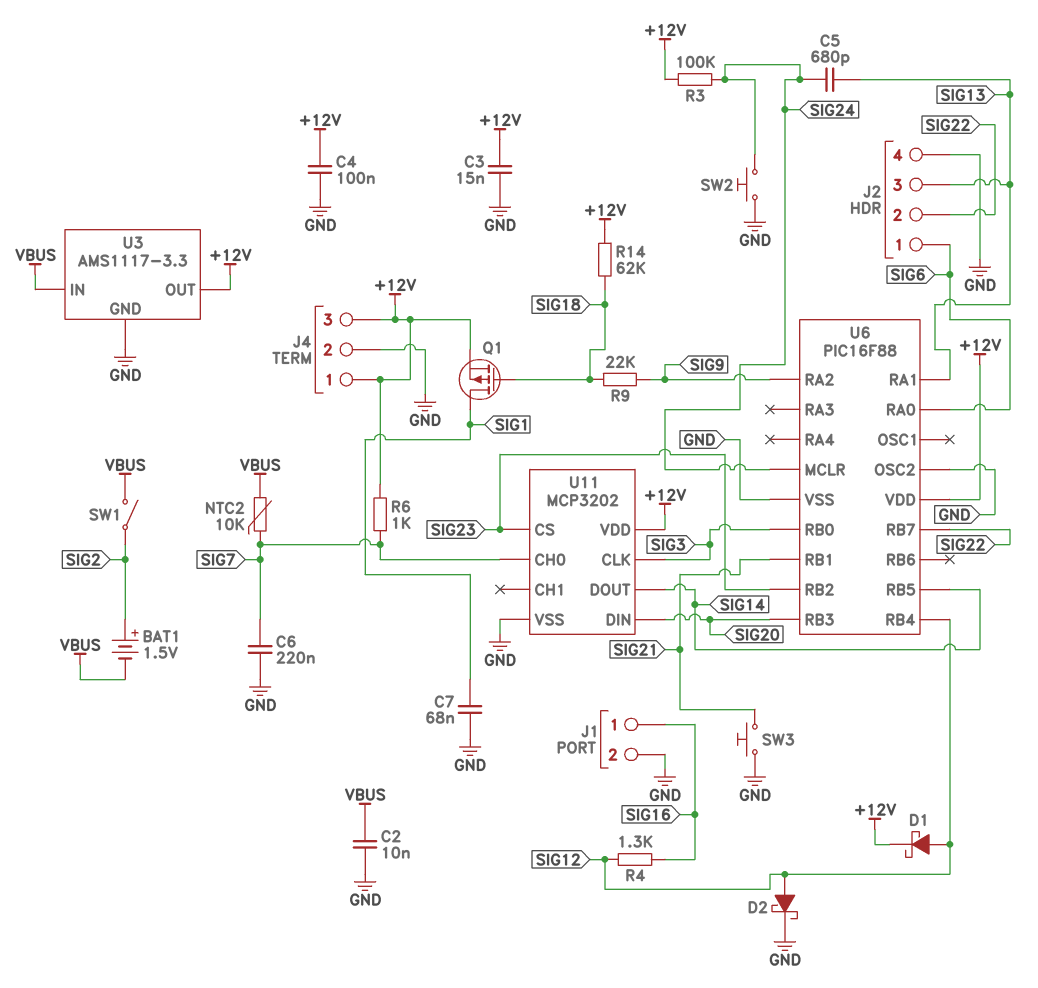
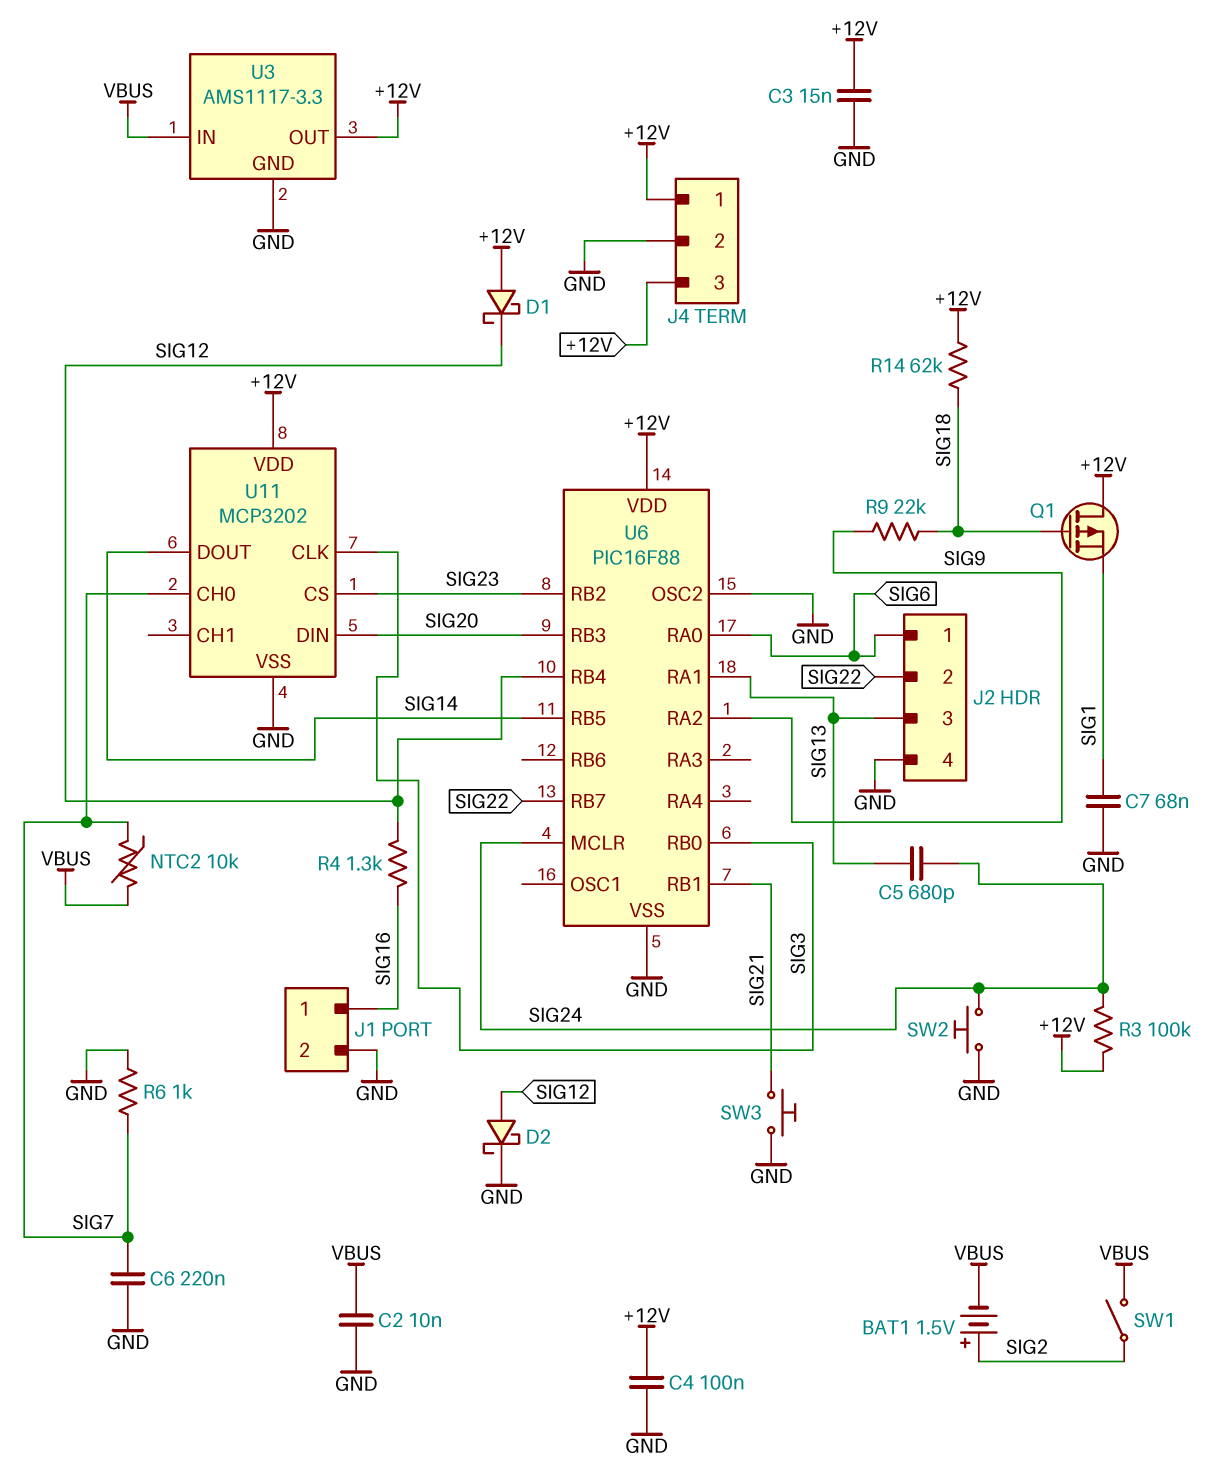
D1: schottky (A SIG12, K +12V) -> schottky (A +12V, K SIG12)
Q1: PMOS (G SIG18, D SIG1, S +12V) -> PMOS (G SIG18, D +12V, S SIG1)
R6: 1k (+12V, SIG7) -> 1k (GND, SIG7)

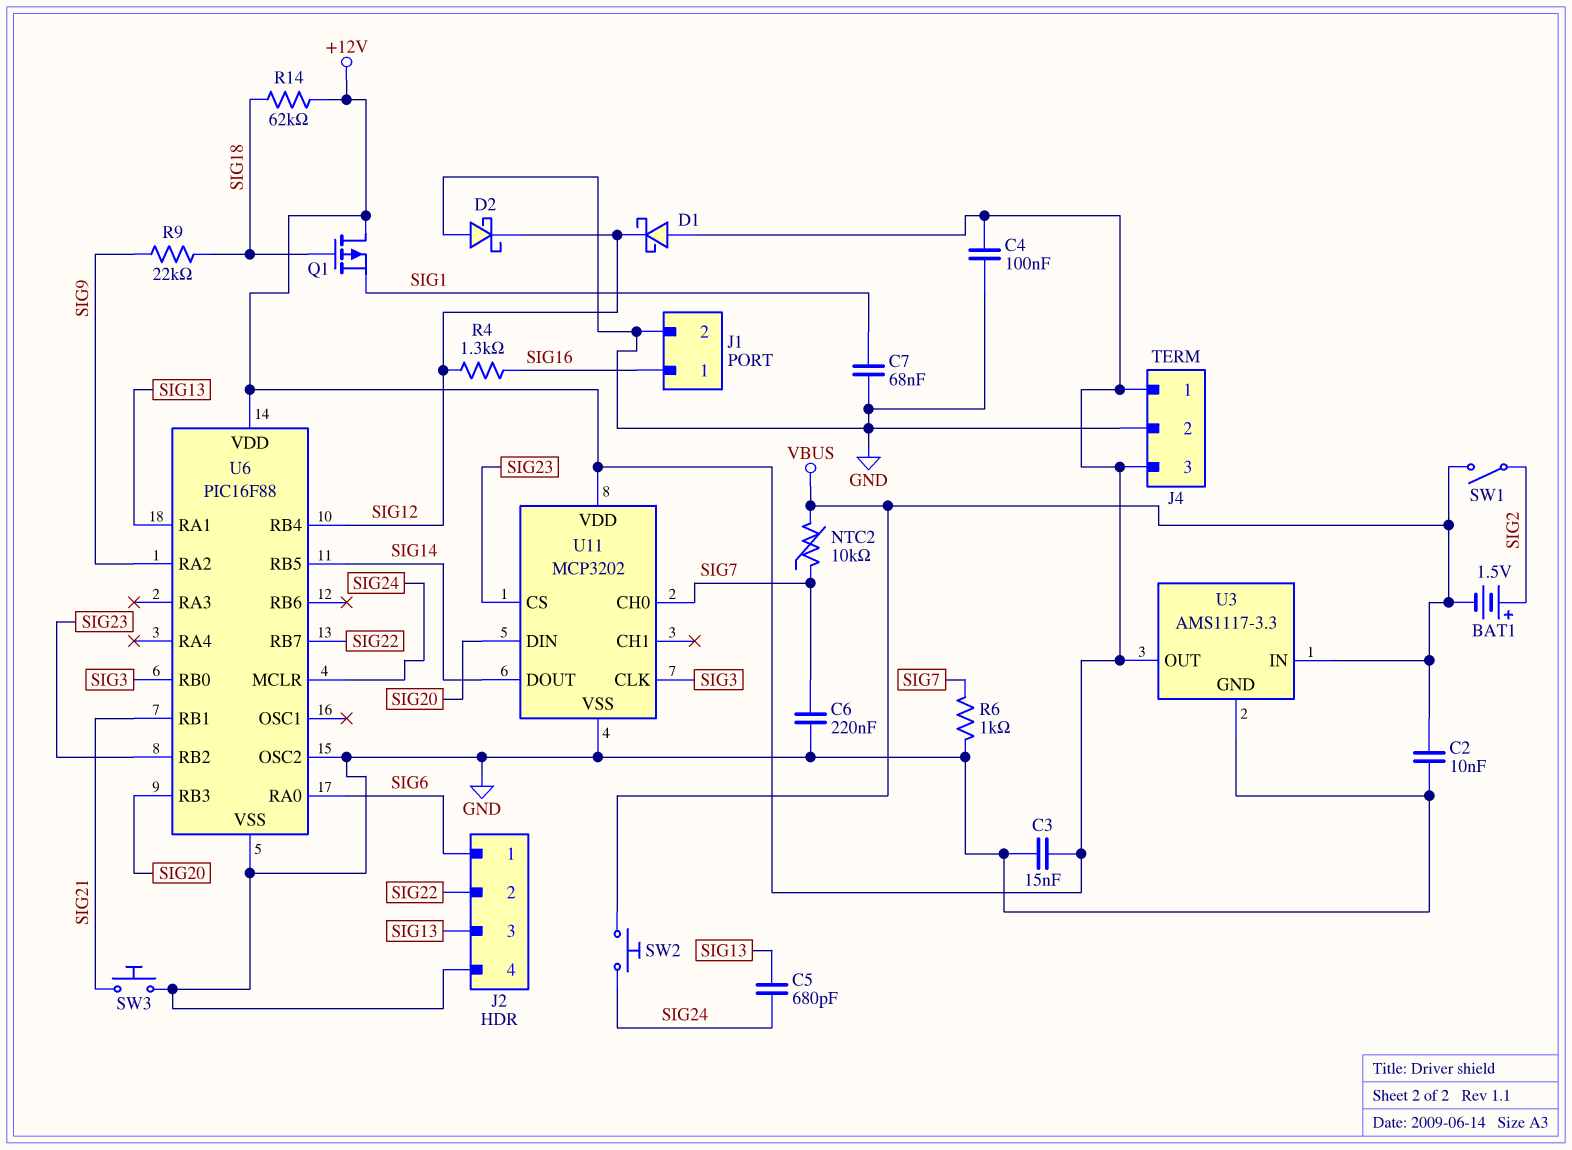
D2: schottky (A SIG12, K GND) -> schottky (A GND, K SIG12)
R3: 100k (+12V, SIG24) -> none
SW2: button (GND, SIG24) -> button (SIG24, VBUS)

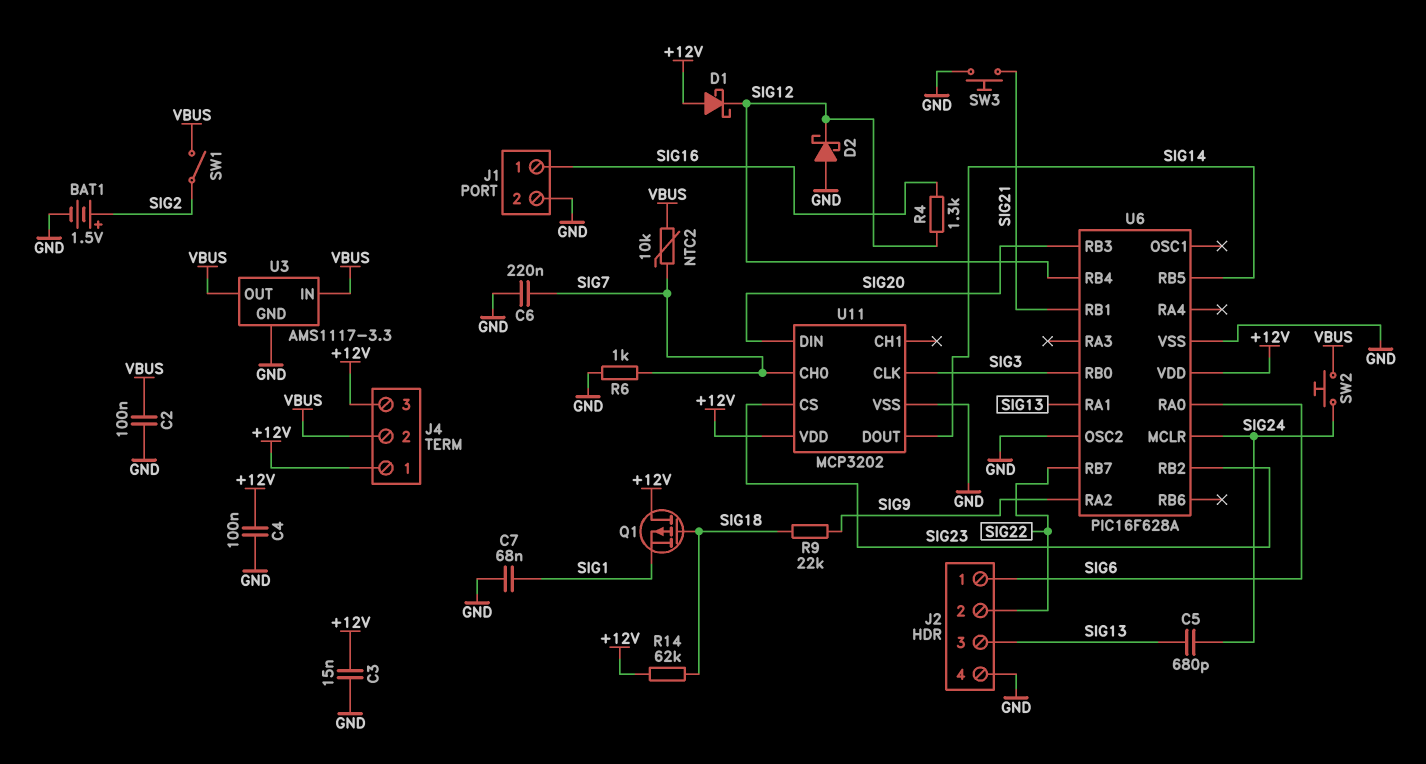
BAT1: 1.5V (plus SIG2, minus VBUS) -> 1.5V (plus SIG2, minus GND)
C2: 10nF (GND, VBUS) -> 100nF (GND, VBUS)
J4 pin 2: GND -> VBUS
U3 pin OUT: +12V -> VBUS
U6: PIC16F88 -> PIC16F628A

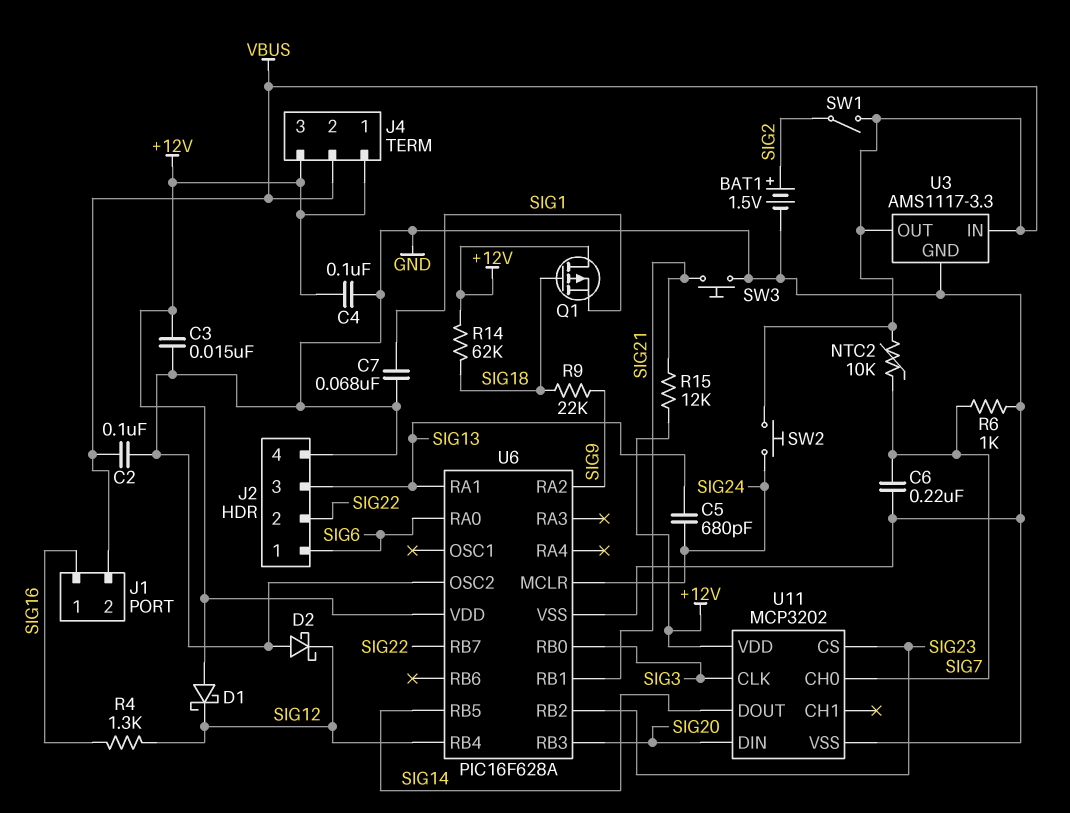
J1 pin 2: GND -> VBUS
R15: none -> 12k (+12V, SIG21)

